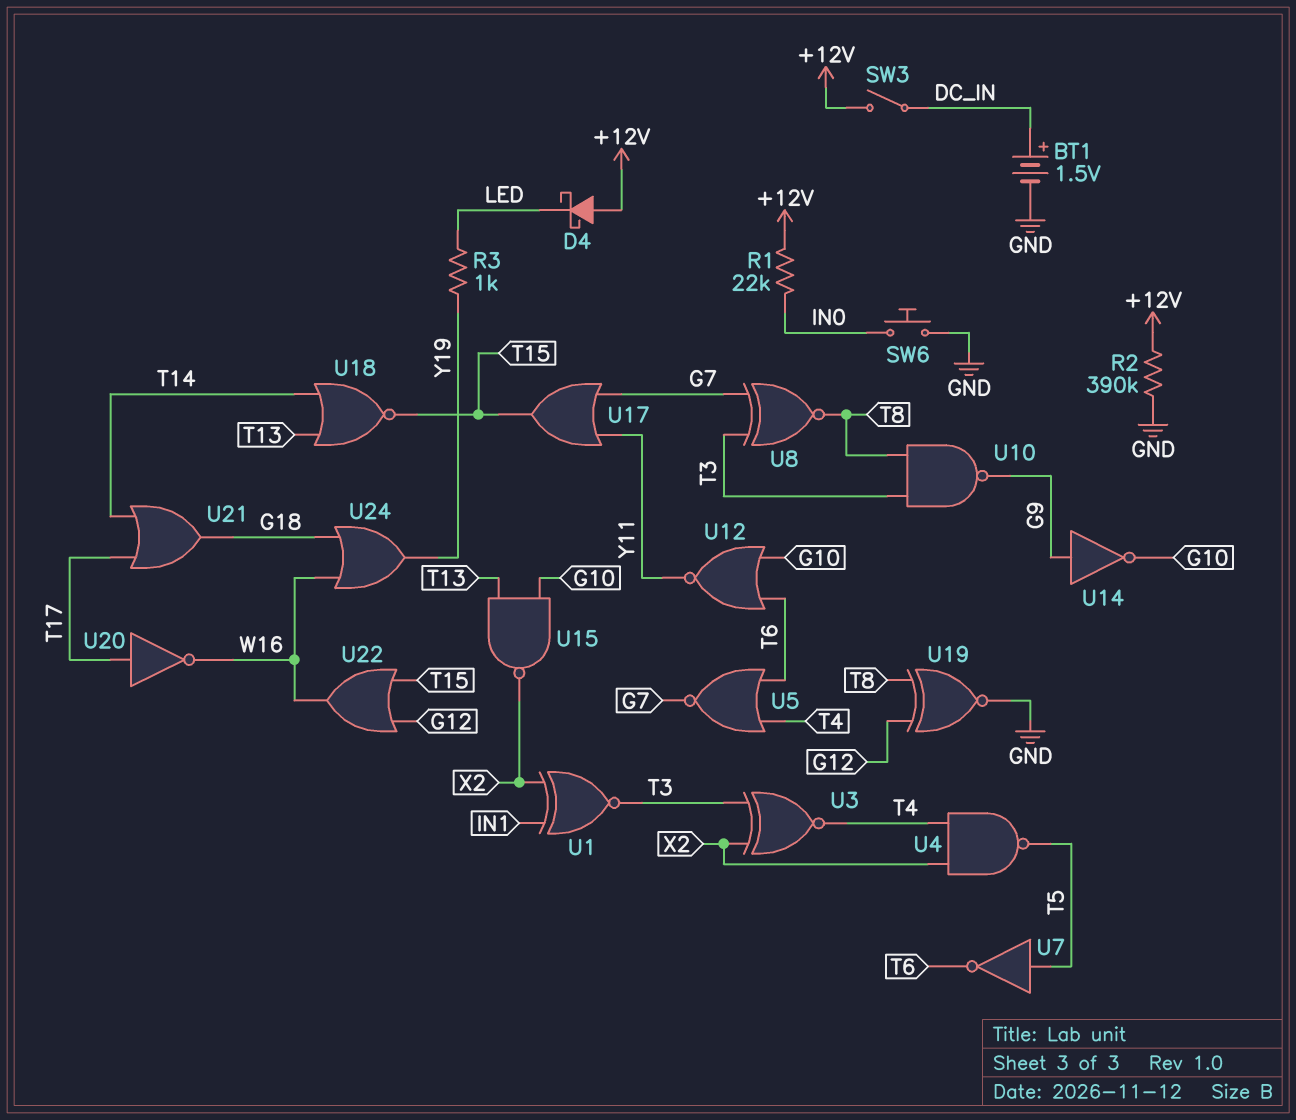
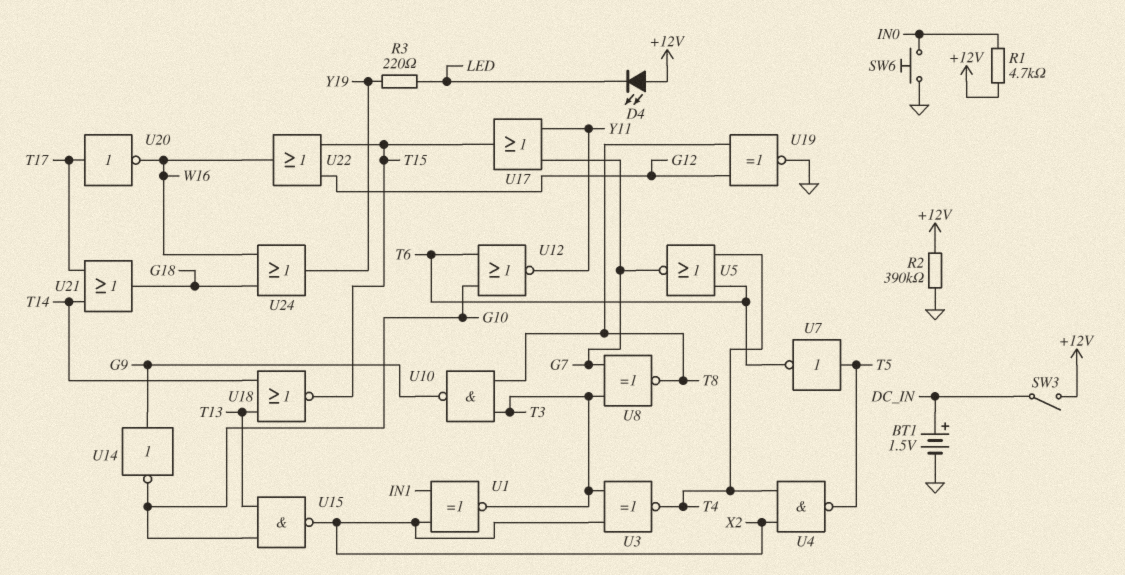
D4: schottky (A +12V, K LED) -> LED (A +12V, K LED)
R1: 22k (+12V, IN0) -> 4.7k (+12V, IN0)
R3: 1k (LED, Y19) -> 220 (LED, Y19)

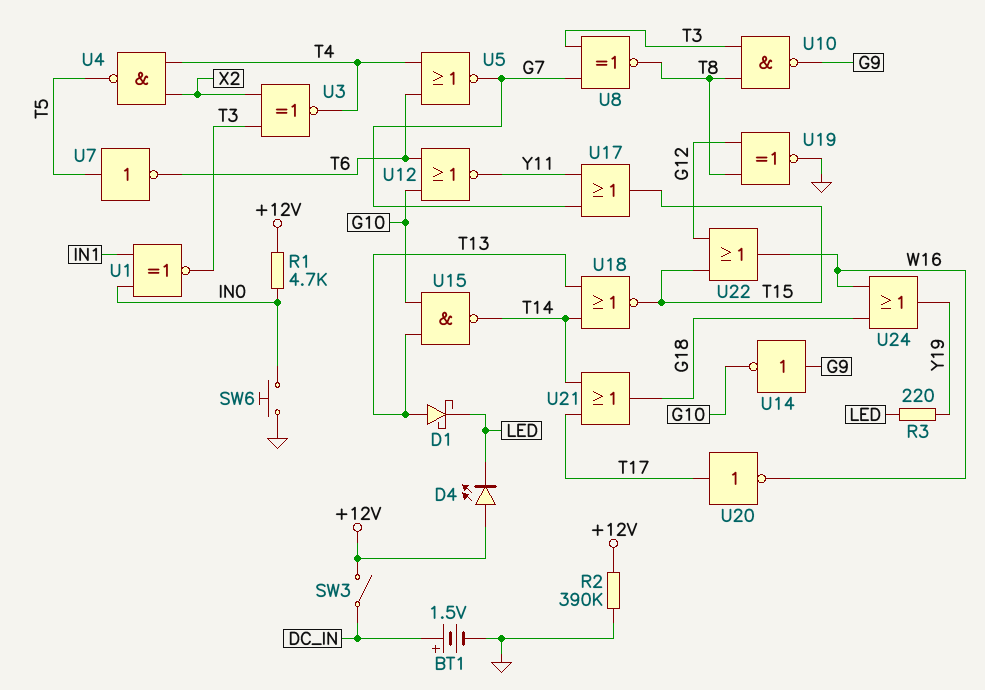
D1: none -> schottky (A T13, K LED)
U1: XNOR (in IN1, in X2, out T3) -> XNOR (in IN0, in IN1, out T3)
U15: NAND (in G10, in T13, out X2) -> NAND (in G10, in T13, out T14)

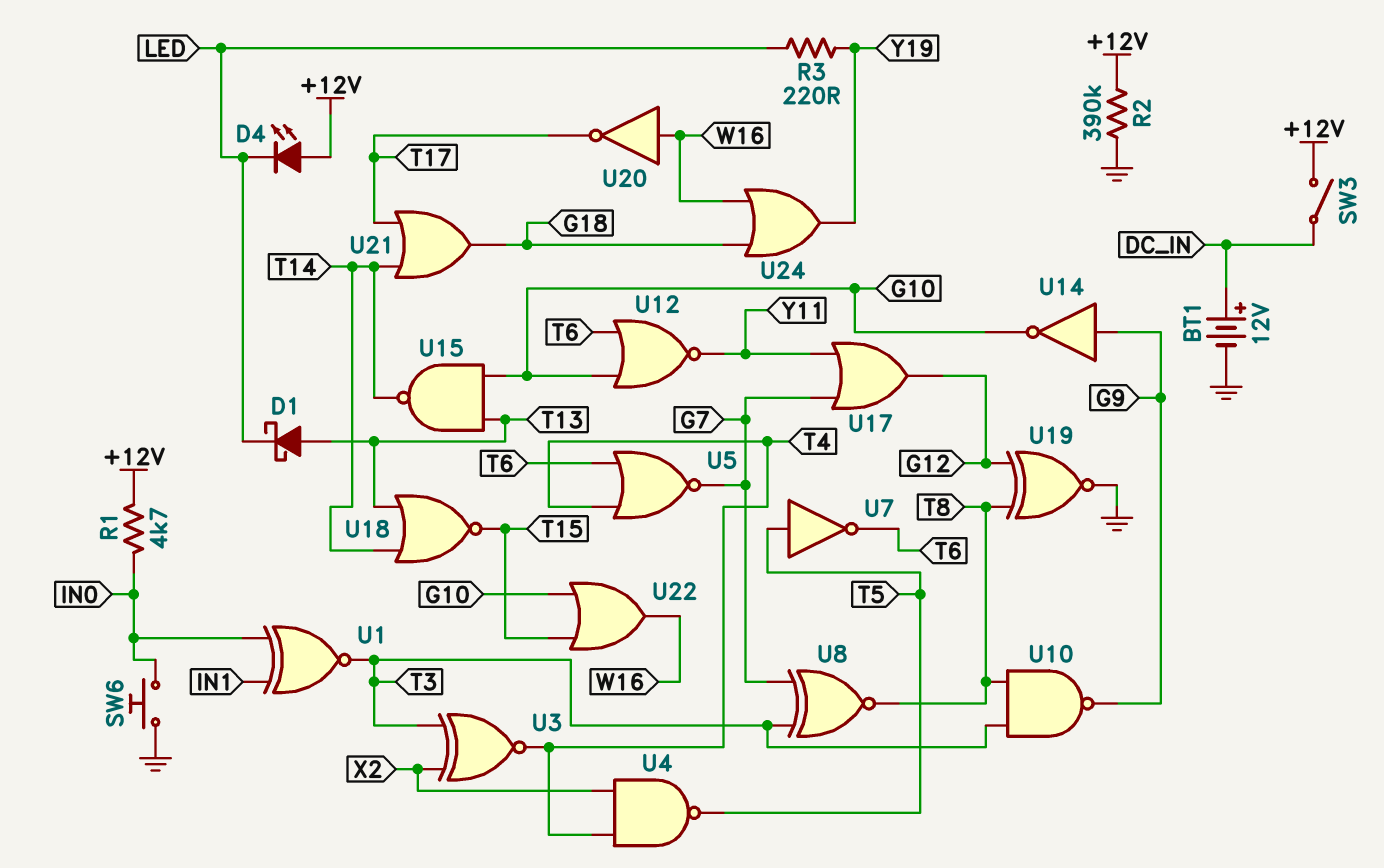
BT1: 1.5V (plus DC_IN, minus GND) -> 12V (plus DC_IN, minus GND)
U17: OR (in G7, in Y11, out T15) -> OR (in G7, in Y11, out G12)
U20: NOT (in T17, out W16) -> NOT (in W16, out T17)
U22: OR (in G12, in T15, out W16) -> OR (in G10, in T15, out W16)

